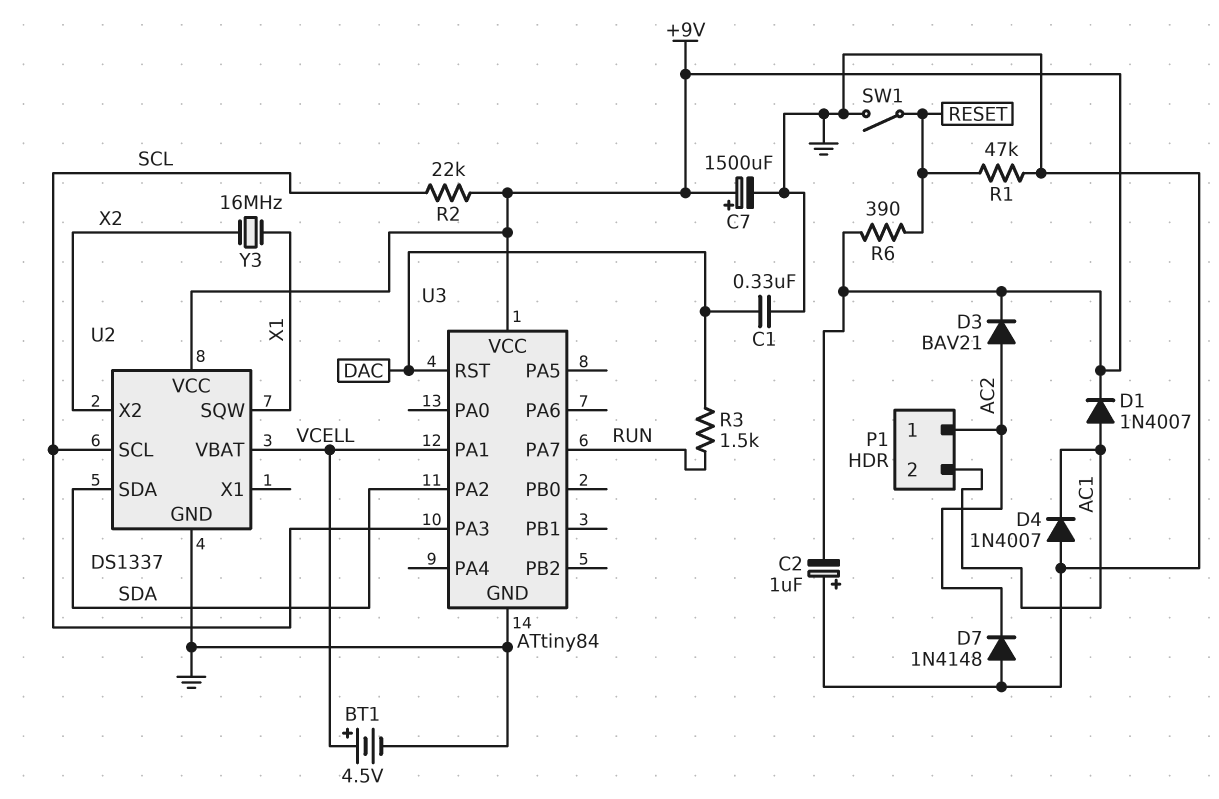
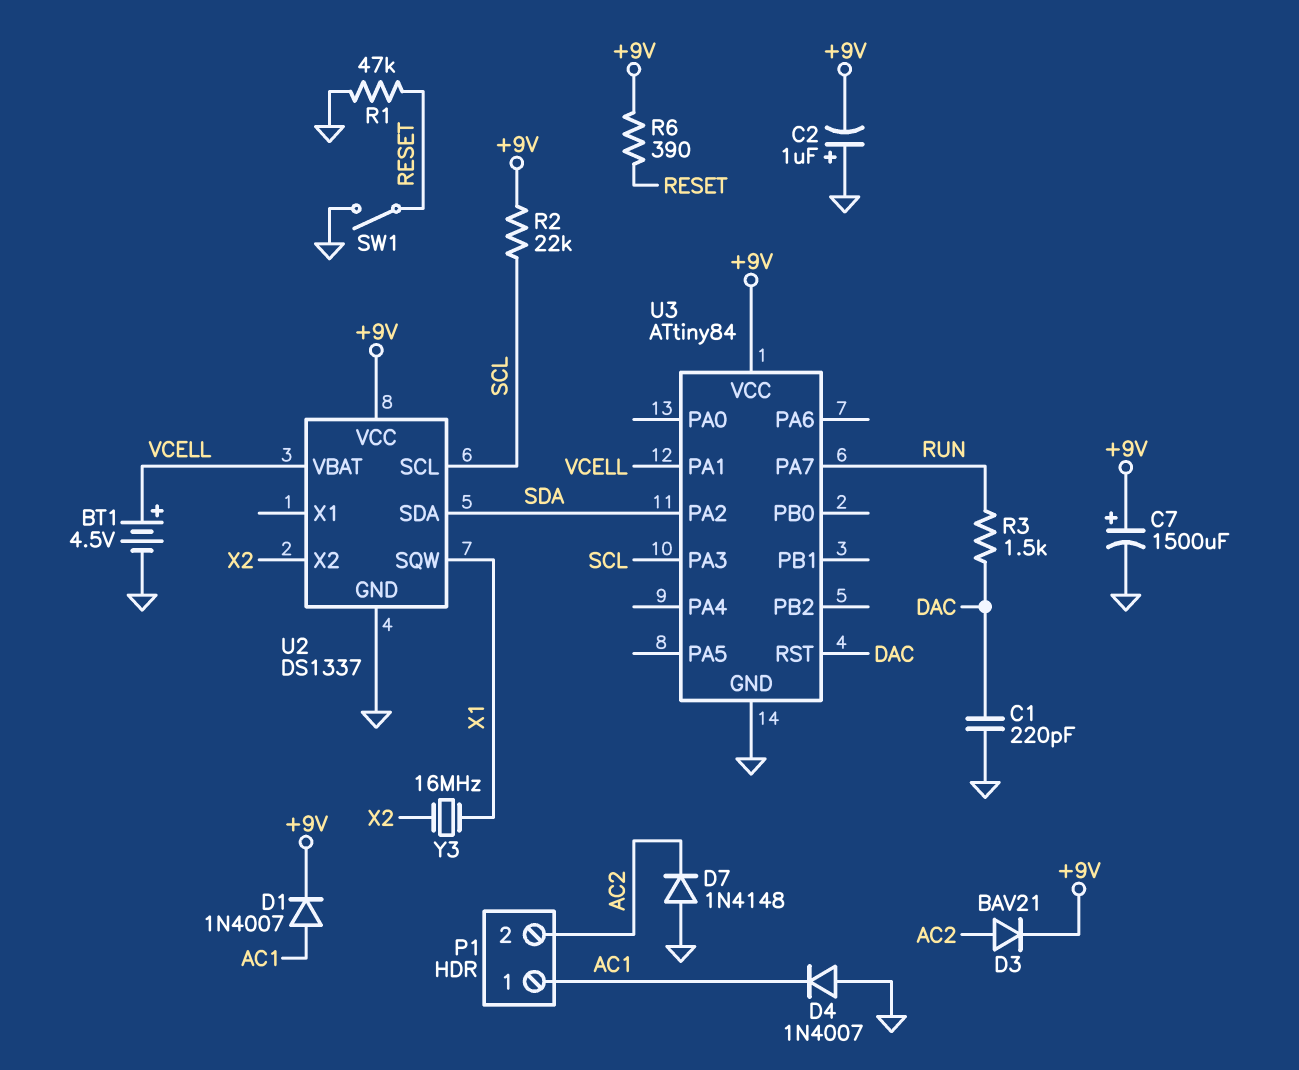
C1: 330nF (DAC, GND) -> 220pF (DAC, GND)
P1 pin 1: AC2 -> AC1
P1 pin 2: AC1 -> AC2

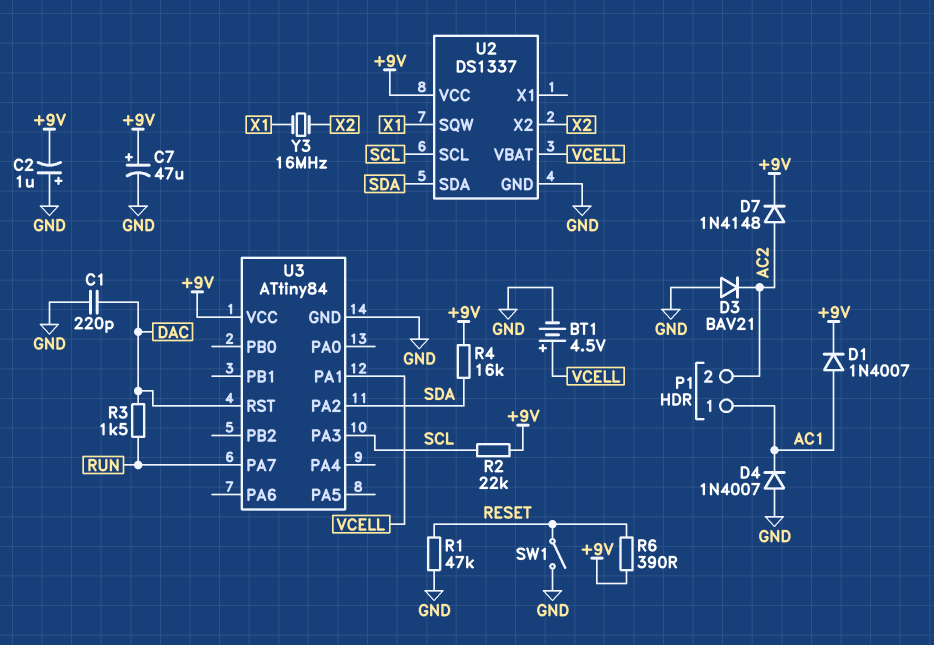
C7: 1500uF (plus +9V, minus GND) -> 47uF (plus +9V, minus GND)
D3: diode BAV21 (A AC2, K +9V) -> diode BAV21 (A GND, K AC2)
D7: diode 1N4148 (A GND, K AC2) -> diode 1N4148 (A AC2, K +9V)
R4: none -> 16k (+9V, SDA)

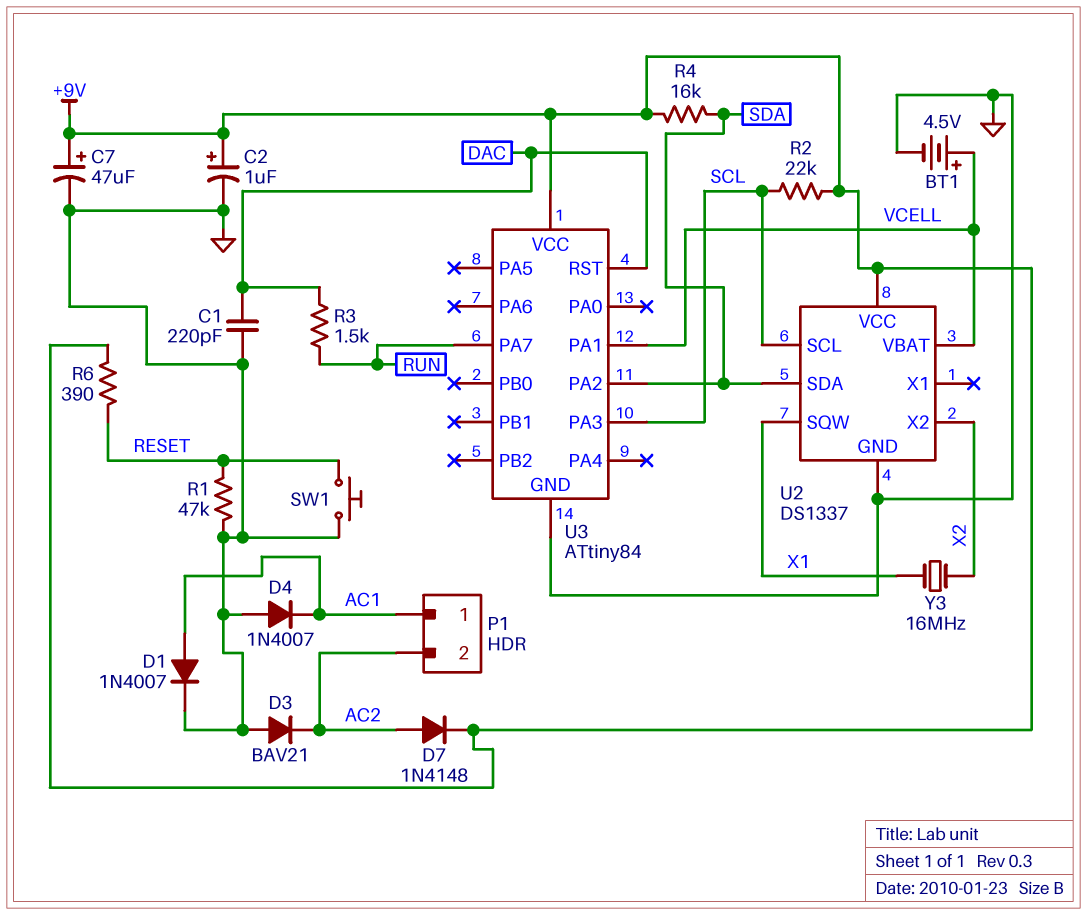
C2: 1uF (plus GND, minus +9V) -> 1uF (plus +9V, minus GND)
D1: diode 1N4007 (A AC1, K +9V) -> diode 1N4007 (A AC1, K GND)
SW1: switch (GND, RESET) -> button (GND, RESET)

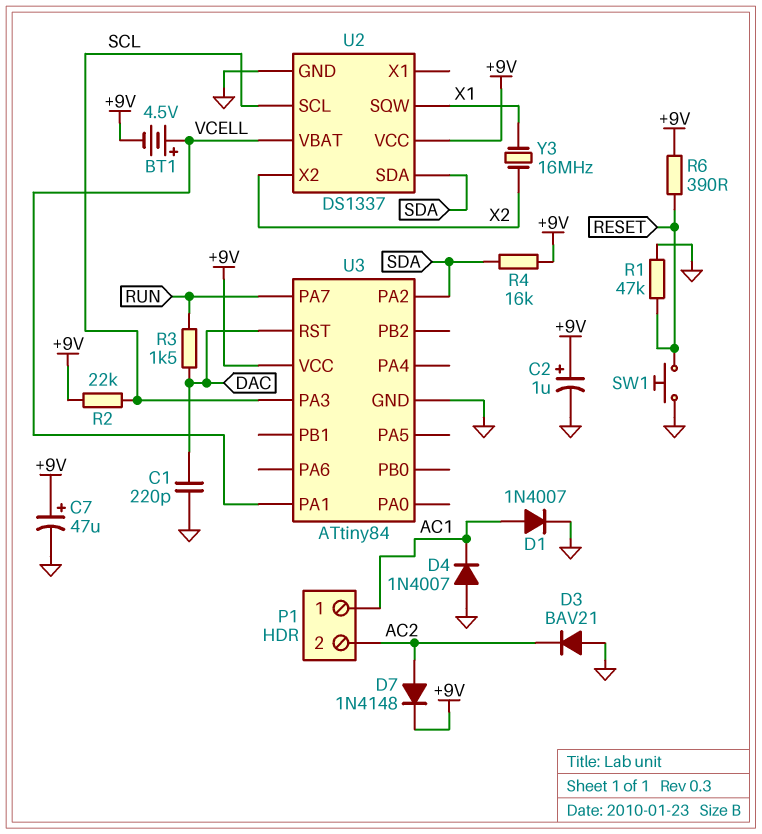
BT1: 4.5V (plus VCELL, minus GND) -> 4.5V (plus VCELL, minus +9V)

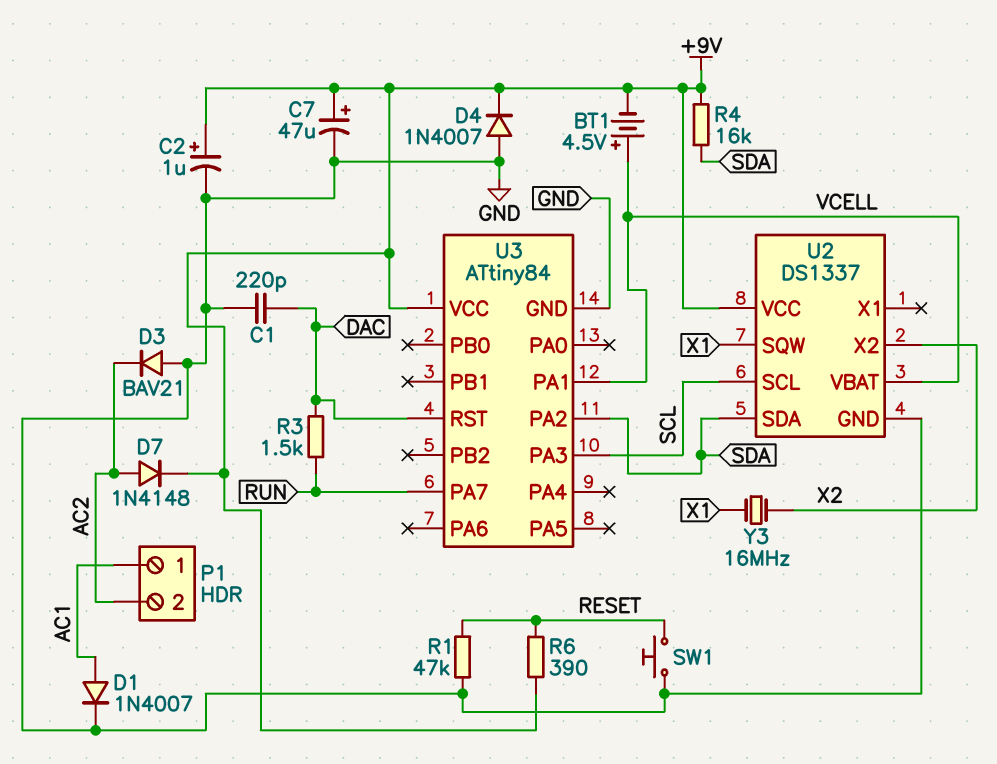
D4: diode 1N4007 (A GND, K AC1) -> diode 1N4007 (A GND, K +9V)
R2: 22k (+9V, SCL) -> none

